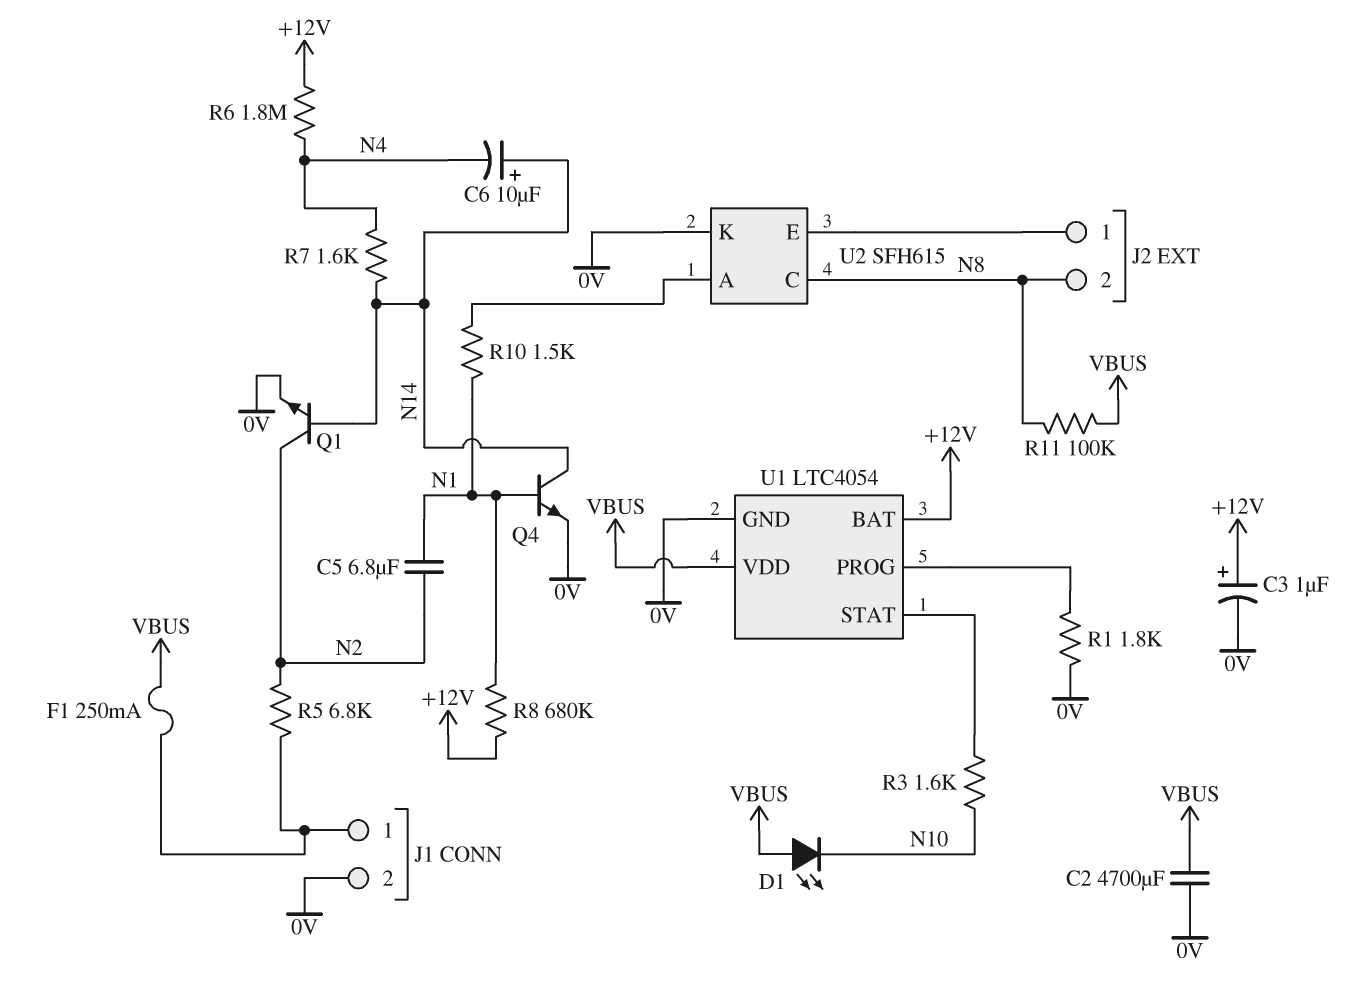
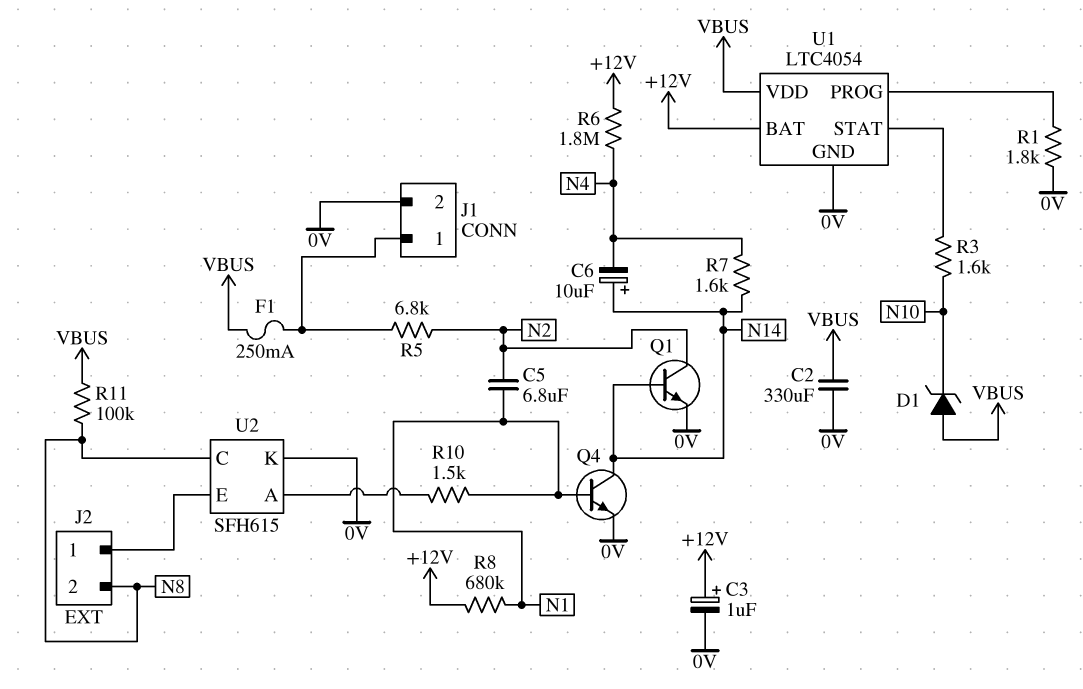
C2: 4700uF (0V, VBUS) -> 330uF (0V, VBUS)
D1: LED (A VBUS, K N10) -> zener (A VBUS, K N10)

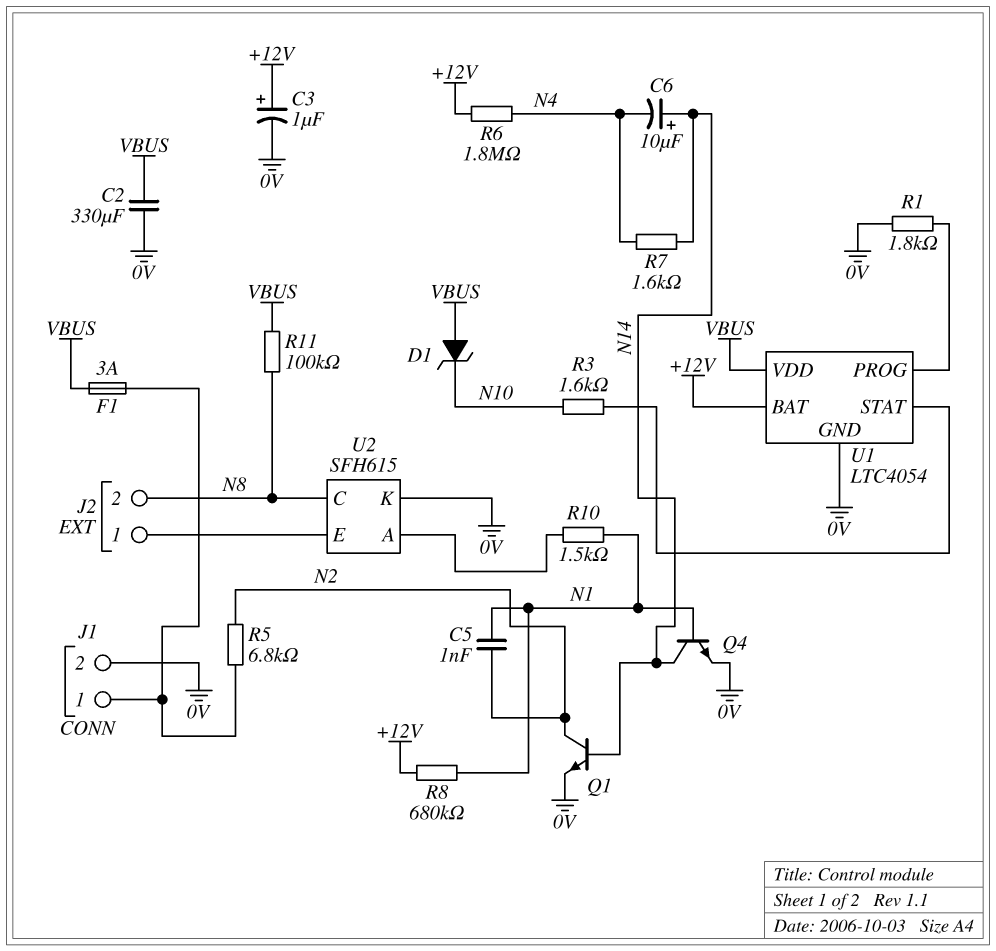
C5: 6.8uF (N1, N2) -> 1nF (N1, N2)
F1: 250mA (J1/1, VBUS) -> 3A (J1/1, VBUS)

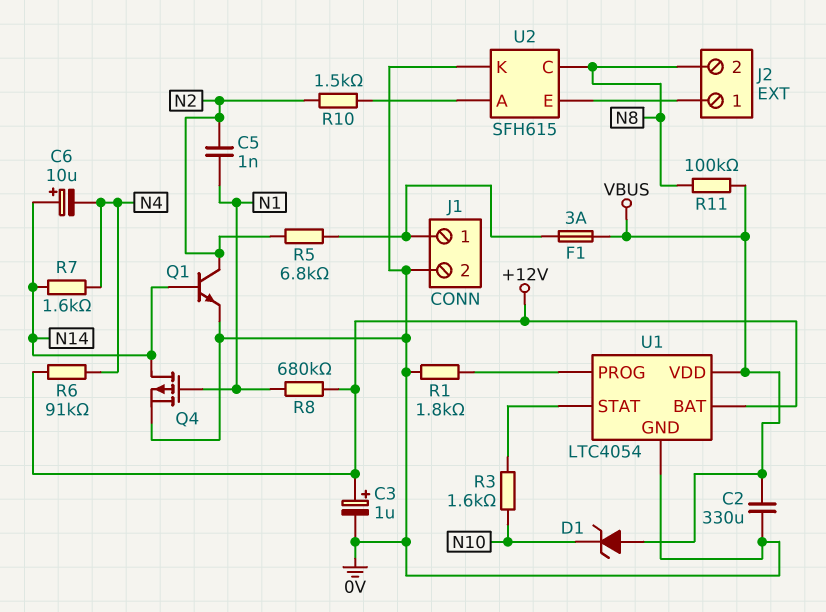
Q4: NPN (B N1, C N14, E 0V) -> PMOS (G N1, D N14, S 0V)
R6: 1.8M (+12V, N4) -> 91k (+12V, N4)
R10: 1.5k (N1, U2/A) -> 1.5k (N2, U2/A)

